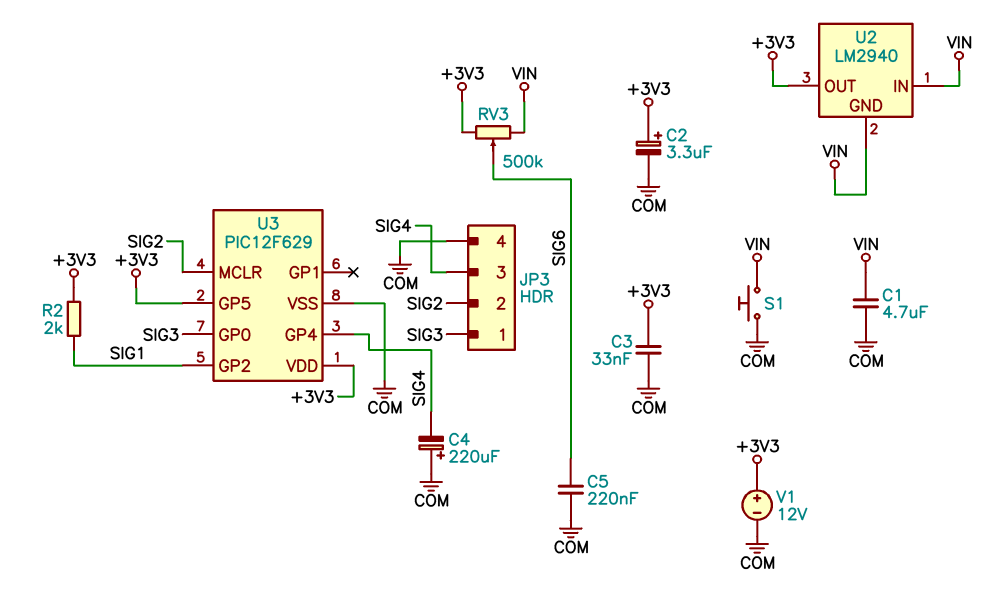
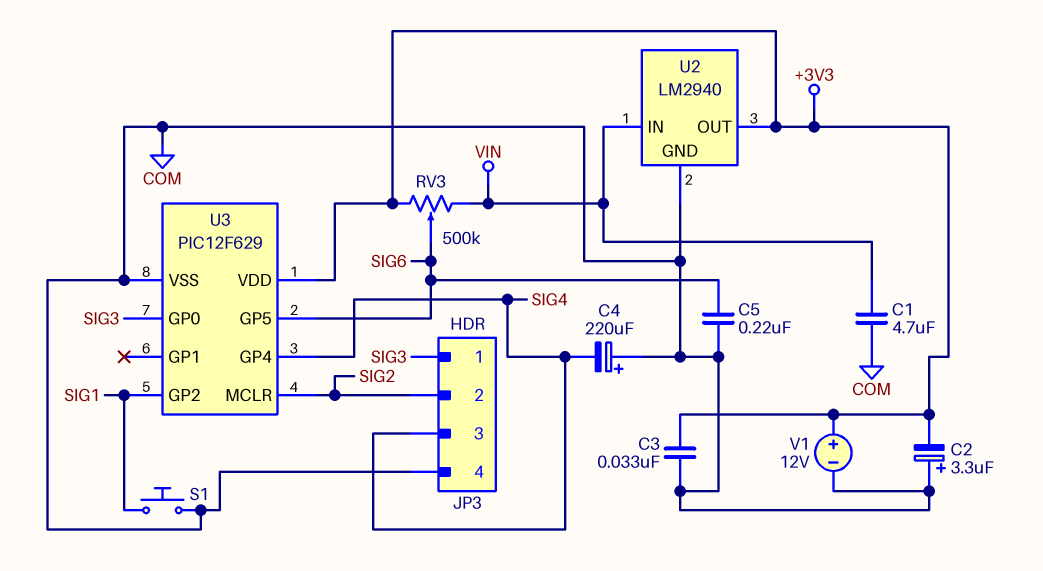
C2: 3.3uF (plus +3V3, minus COM) -> 3.3uF (plus COM, minus +3V3)
R2: 2k (+3V3, SIG1) -> none
S1: button (COM, VIN) -> button (COM, SIG1)
U2 pin GND: VIN -> COM
U3 pin GP5: +3V3 -> SIG6

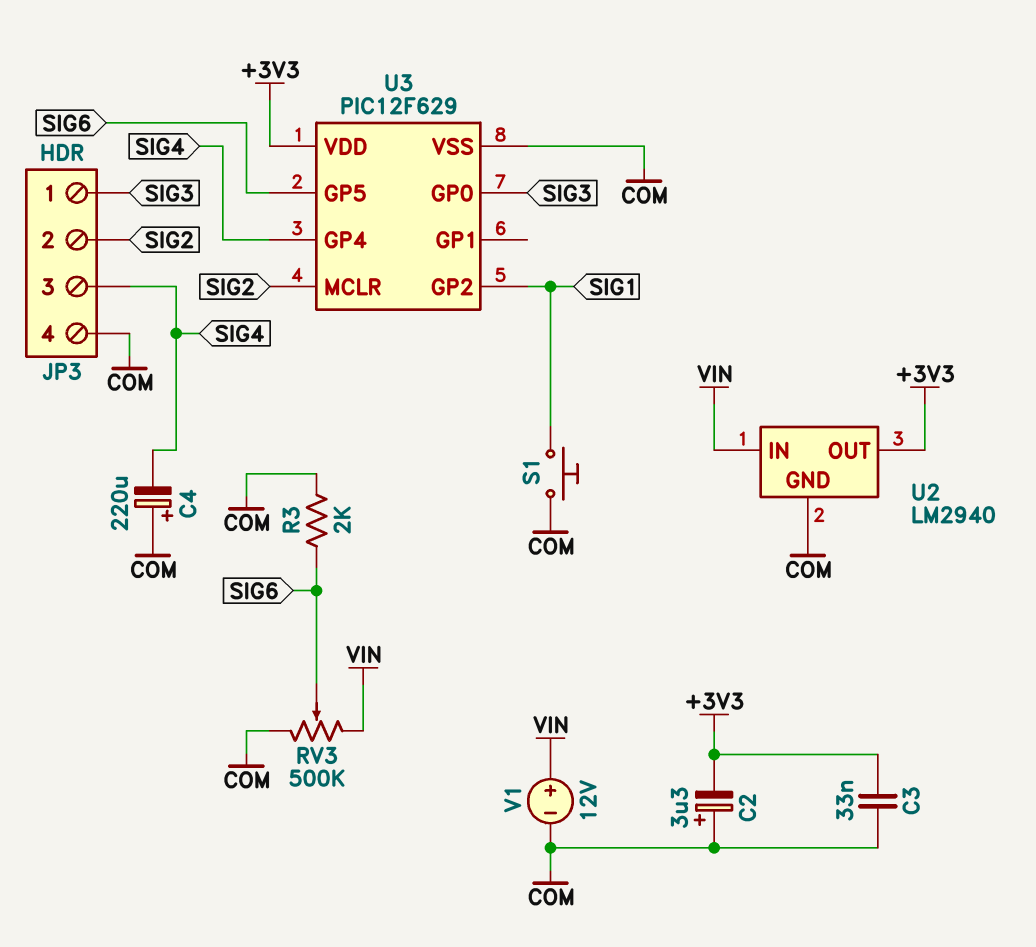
C1: 4.7uF (COM, VIN) -> none
C5: 220nF (COM, SIG6) -> none
R3: none -> 2k (COM, SIG6)
RV3: 500k (+3V3, VIN, wiper SIG6) -> 500k (COM, VIN, wiper SIG6)
V1: 12V (plus +3V3, minus COM) -> 12V (plus VIN, minus COM)

